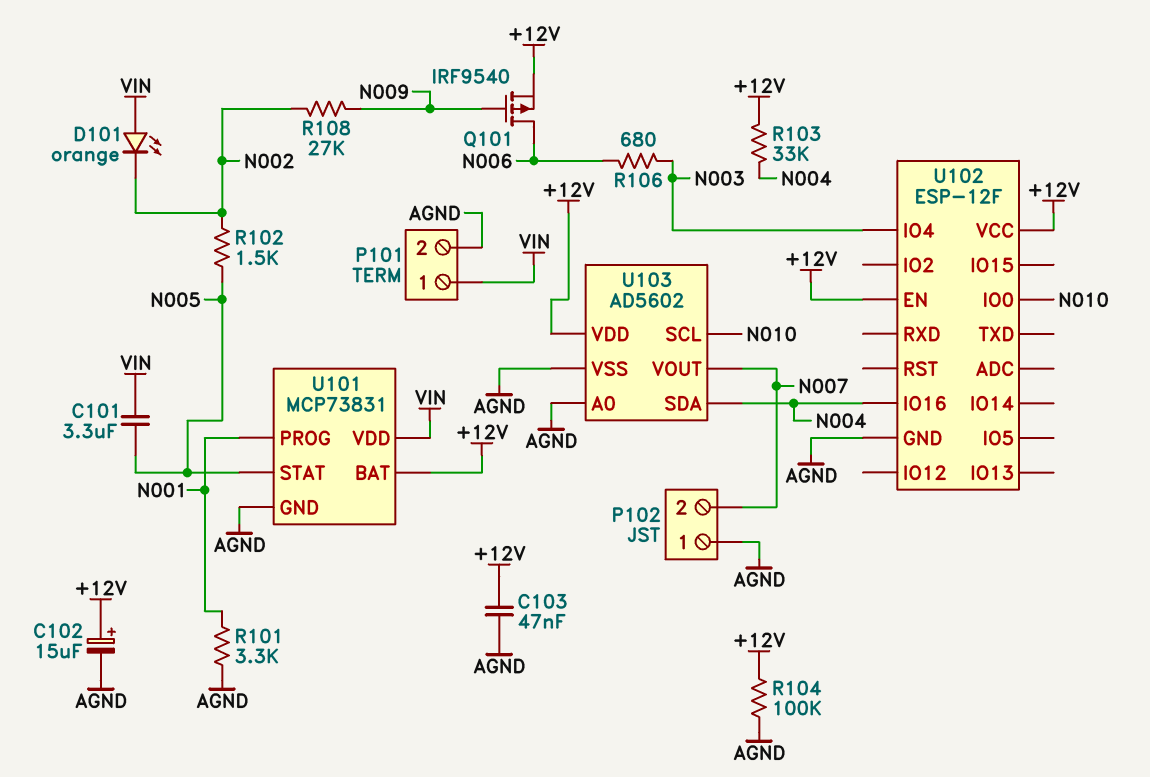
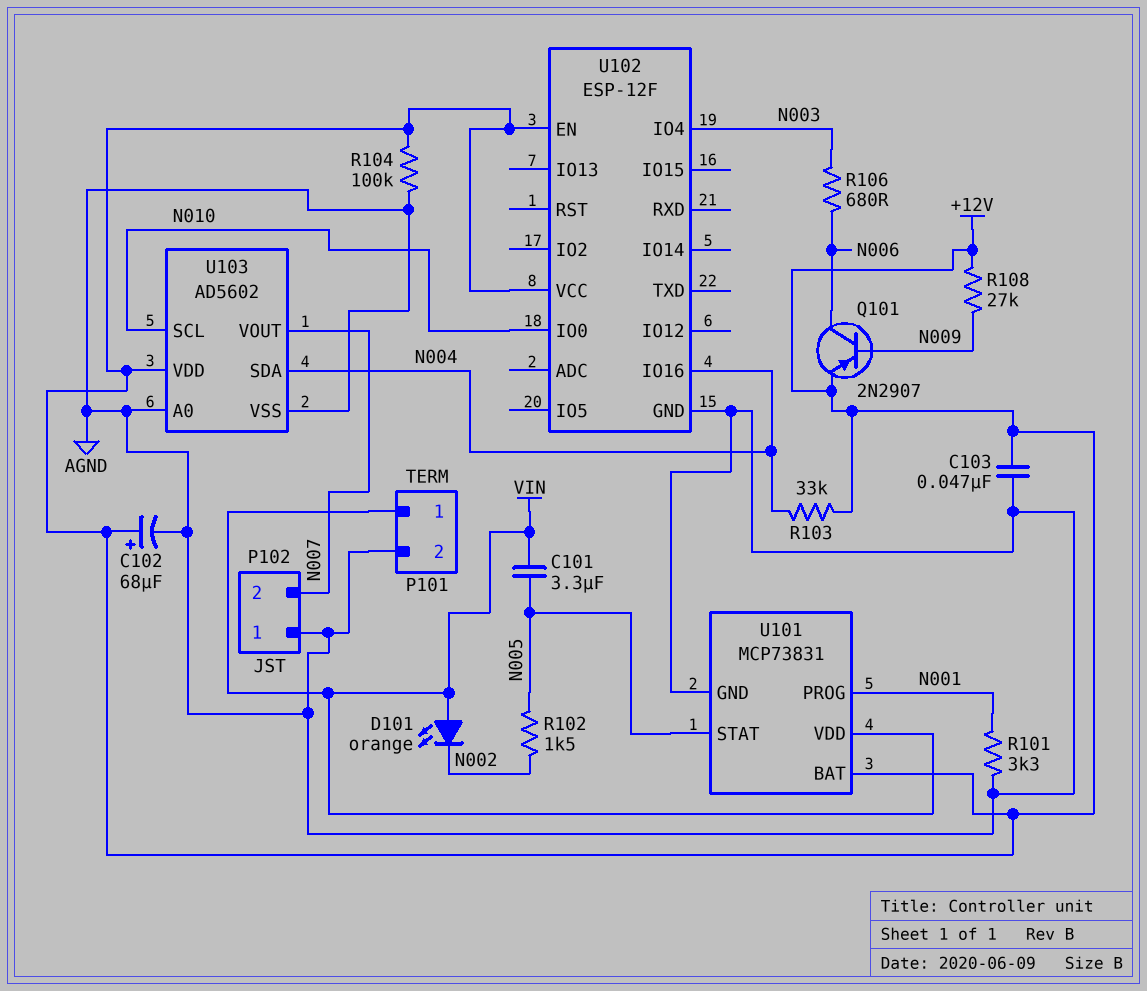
C102: 15uF (plus +12V, minus AGND) -> 68uF (plus +12V, minus AGND)
Q101: PMOS IRF9540 (G N009, D N006, S +12V) -> PNP 2N2907 (B N009, C N006, E +12V)
R108: 27k (N002, N009) -> 27k (+12V, N009)

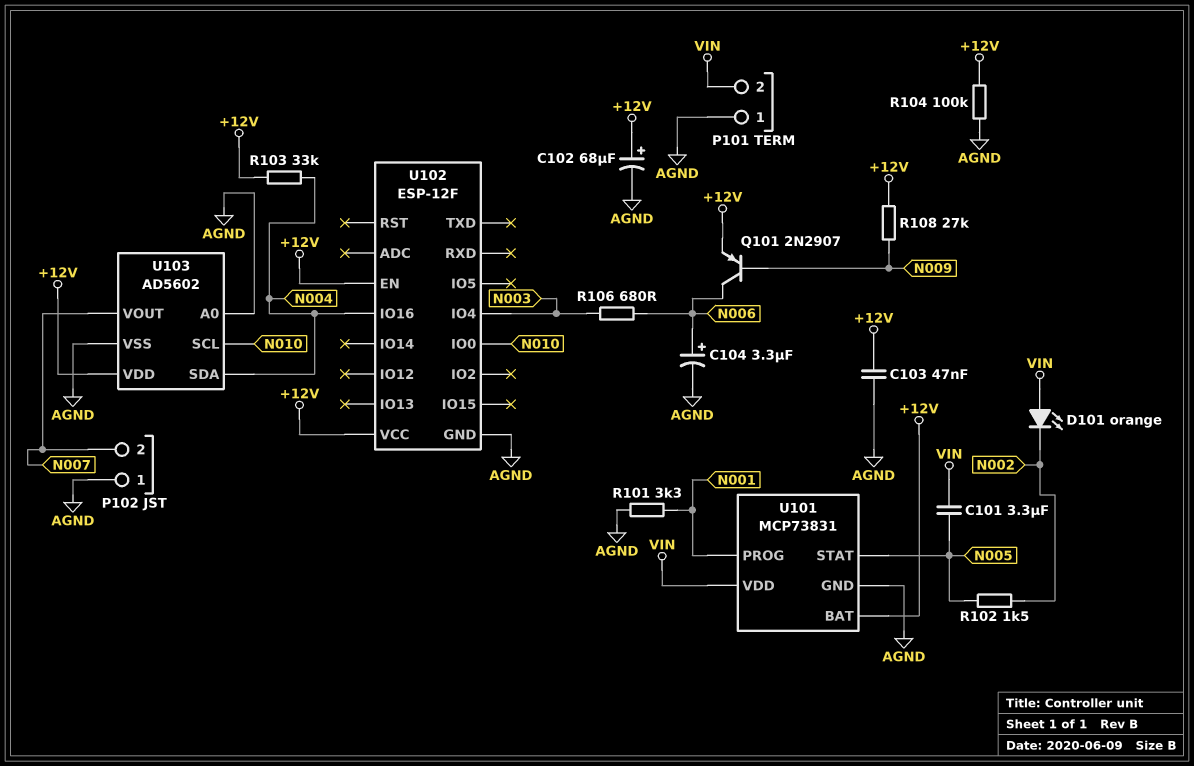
C104: none -> 3.3uF (plus N006, minus AGND)
P101 pin 1: VIN -> AGND
P101 pin 2: AGND -> VIN

